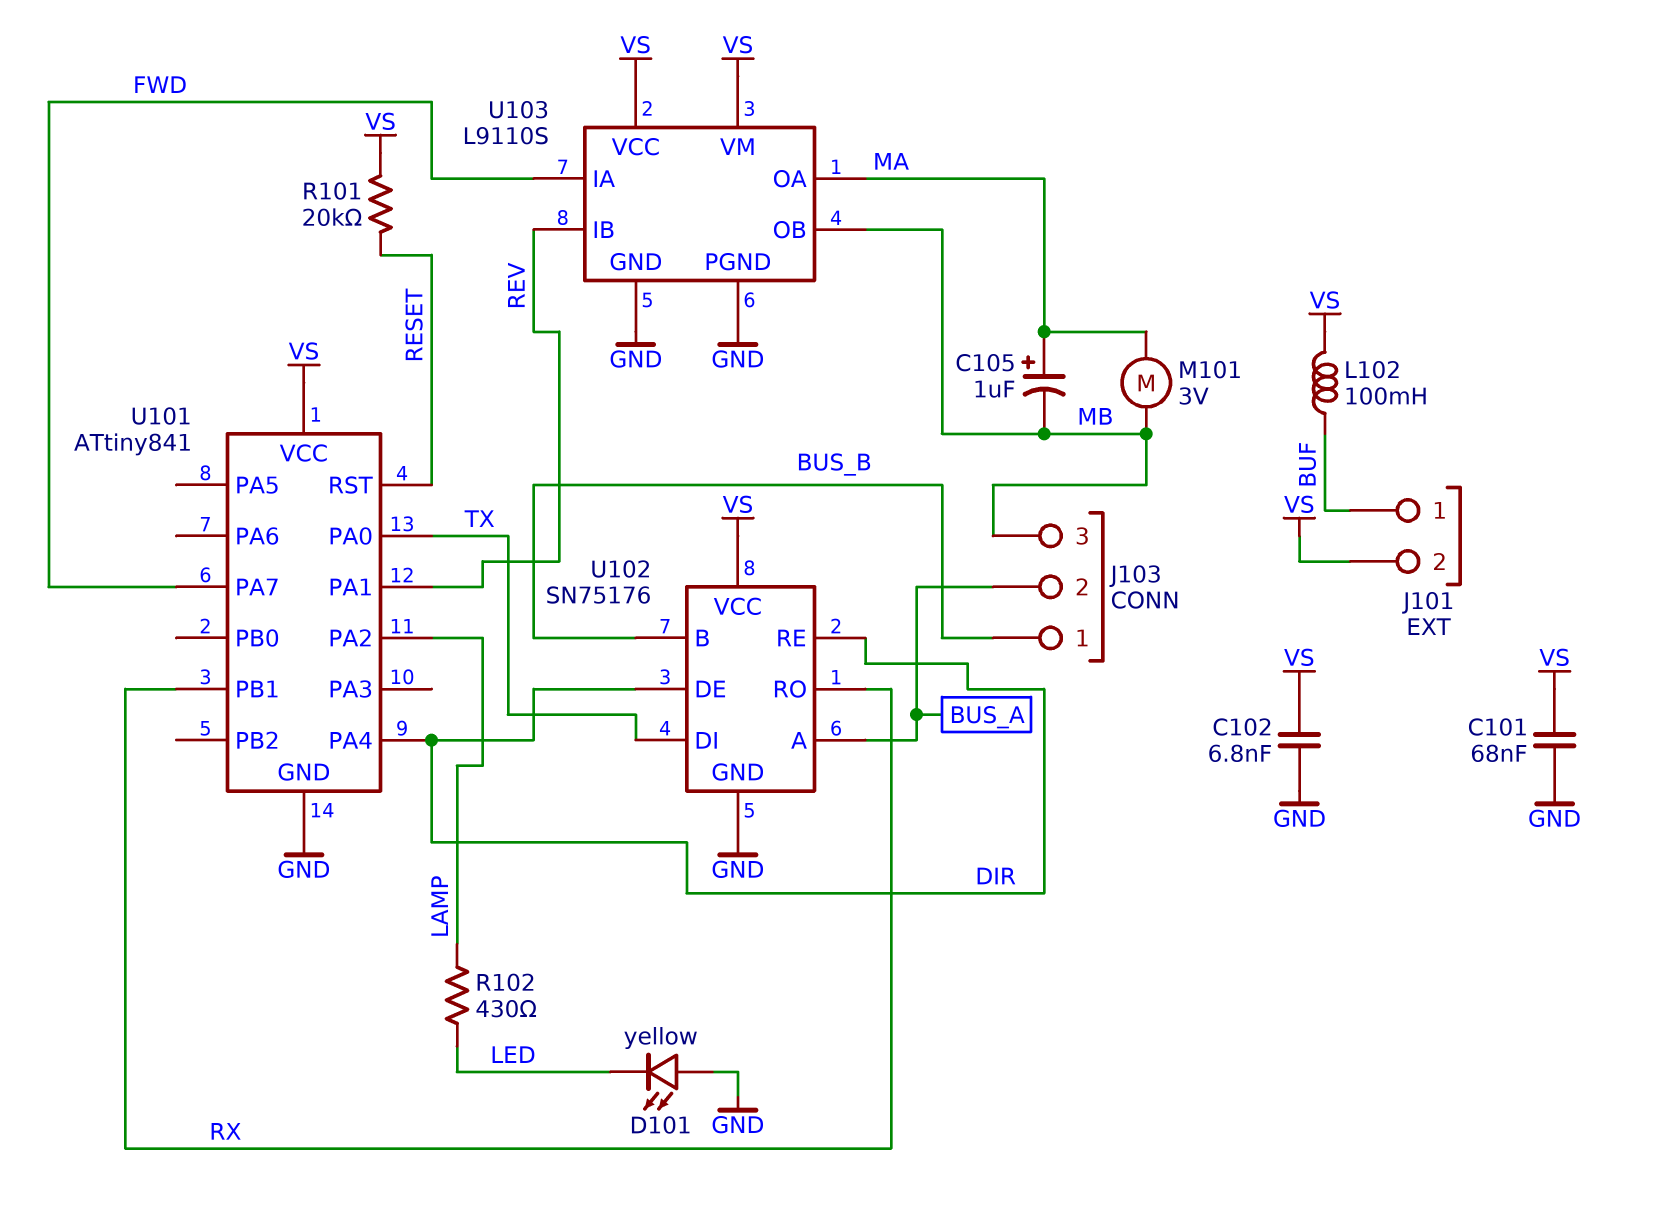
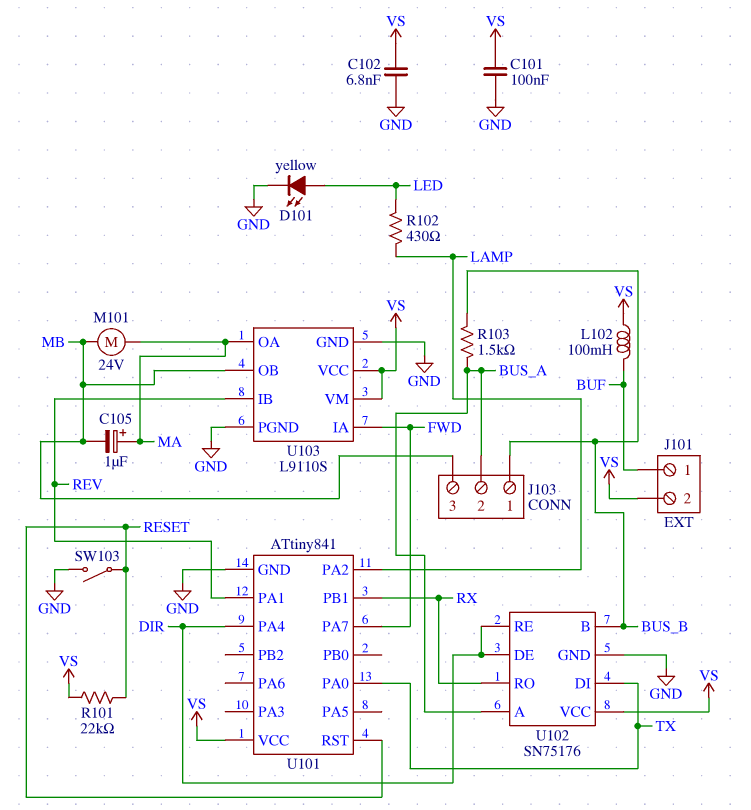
C101: 68nF (GND, VS) -> 100nF (GND, VS)
D101: LED yellow (A GND, K LED) -> LED yellow (A LED, K GND)
M101: motor 3V (MA, MB) -> motor 24V (MA, MB)
R101: 20k (RESET, VS) -> 22k (RESET, VS)
R103: none -> 1.5k (BUS_A, BUS_B)
SW103: none -> switch (GND, RESET)

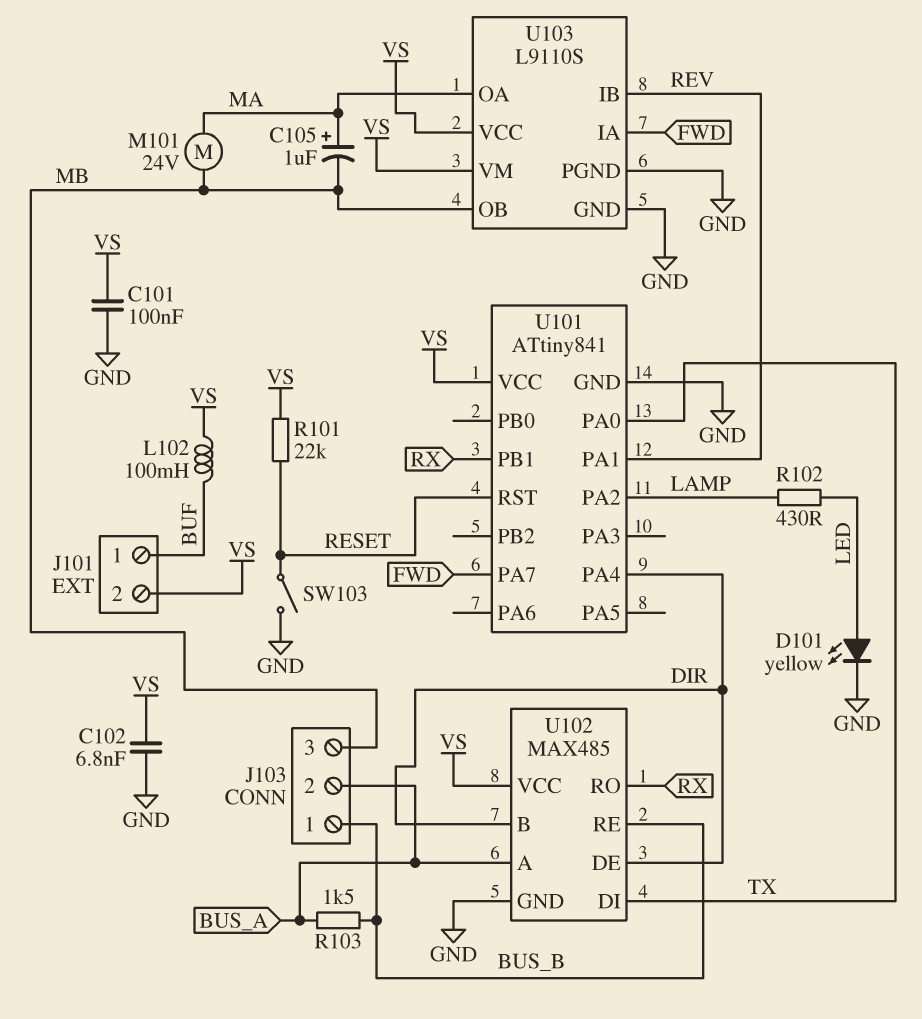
U102: SN75176 -> MAX485
U102 pin B: BUS_B -> DIR
U102 pin RE: DIR -> BUS_B

